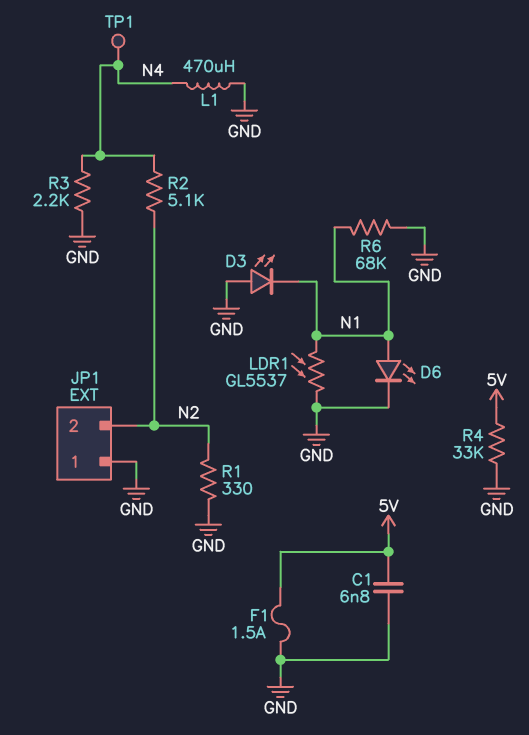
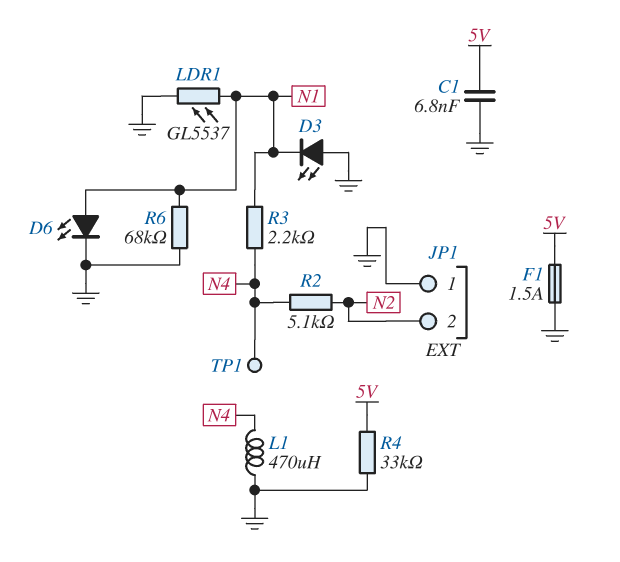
R1: 330 (GND, N2) -> none
R3: 2.2k (GND, N4) -> 2.2k (N1, N4)

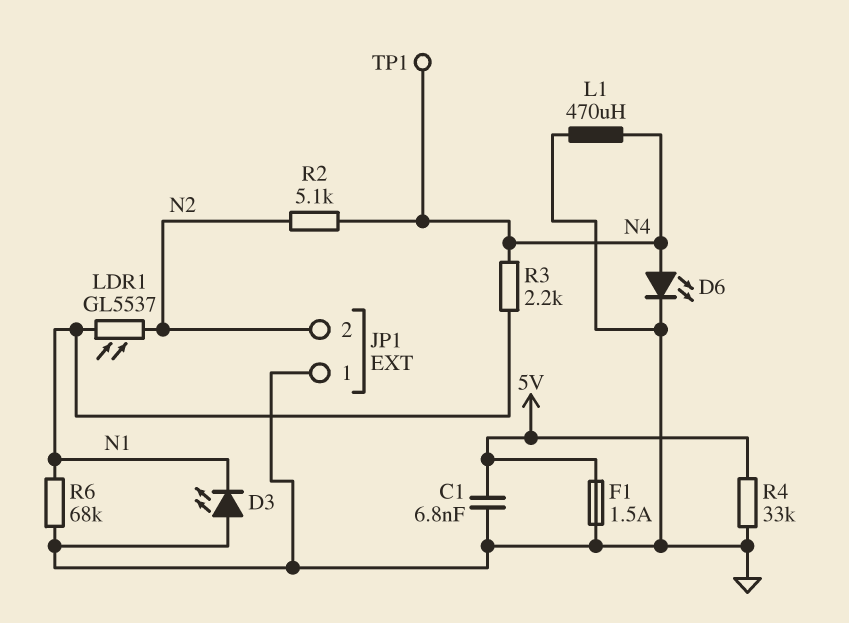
D6: LED (A N1, K GND) -> LED (A N4, K GND)
LDR1: GL5537 (GND, N1) -> GL5537 (N1, N2)

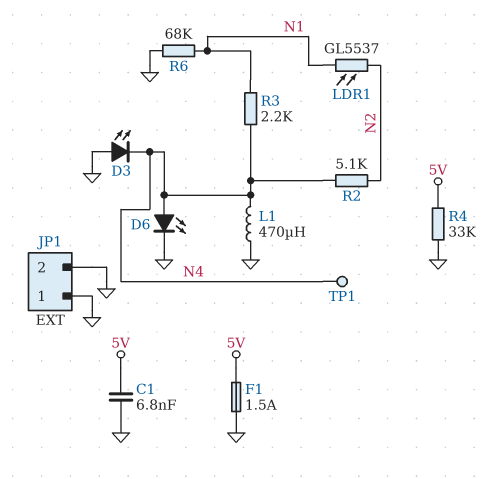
D3: LED (A GND, K N1) -> LED (A GND, K N4)
JP1 pin 2: N2 -> GND

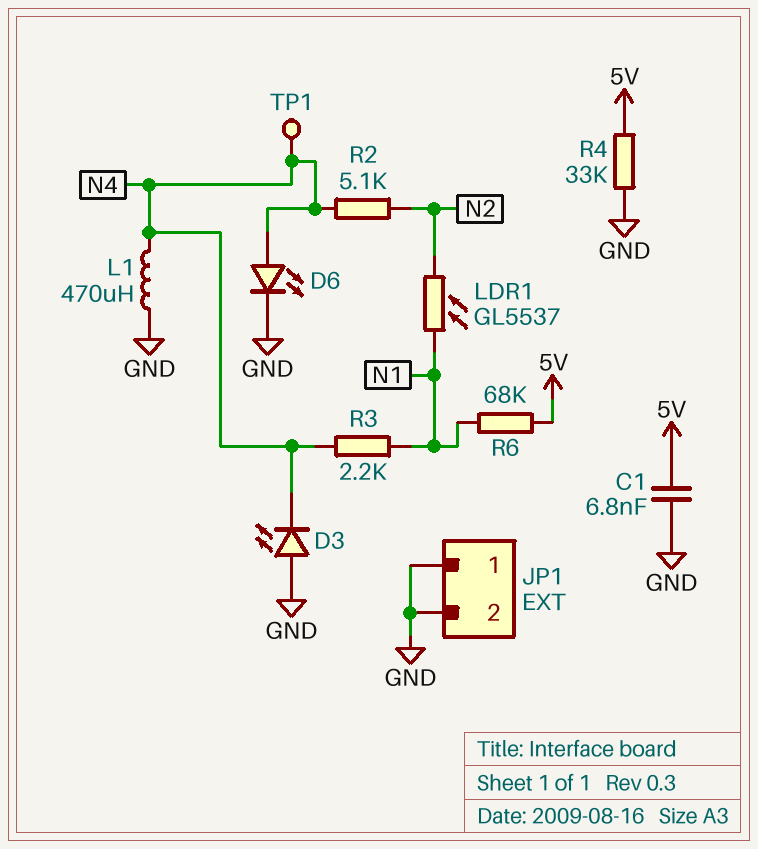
F1: 1.5A (5V, GND) -> none
R6: 68k (GND, N1) -> 68k (5V, N1)

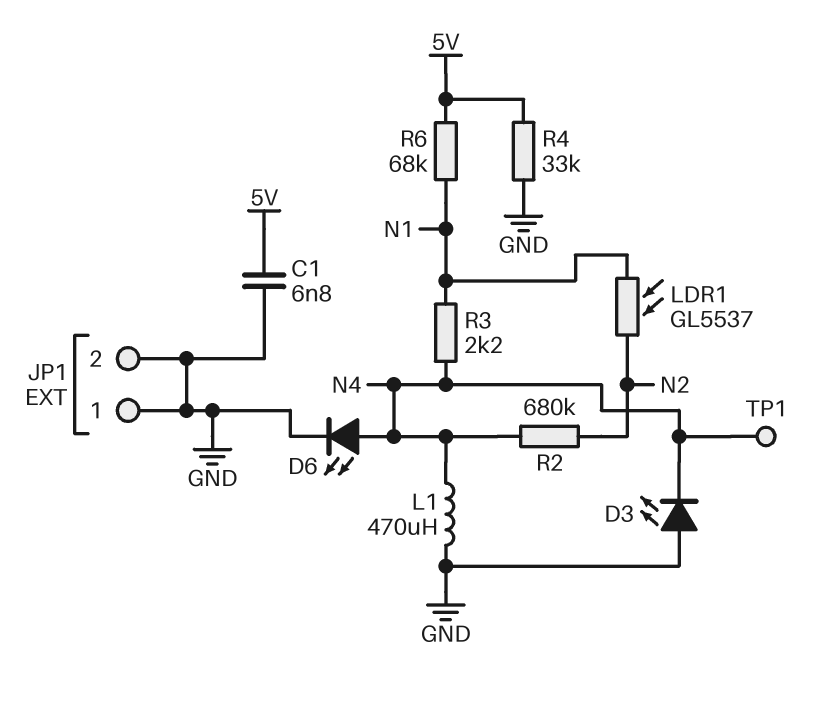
R2: 5.1k (N2, N4) -> 680k (N2, N4)

